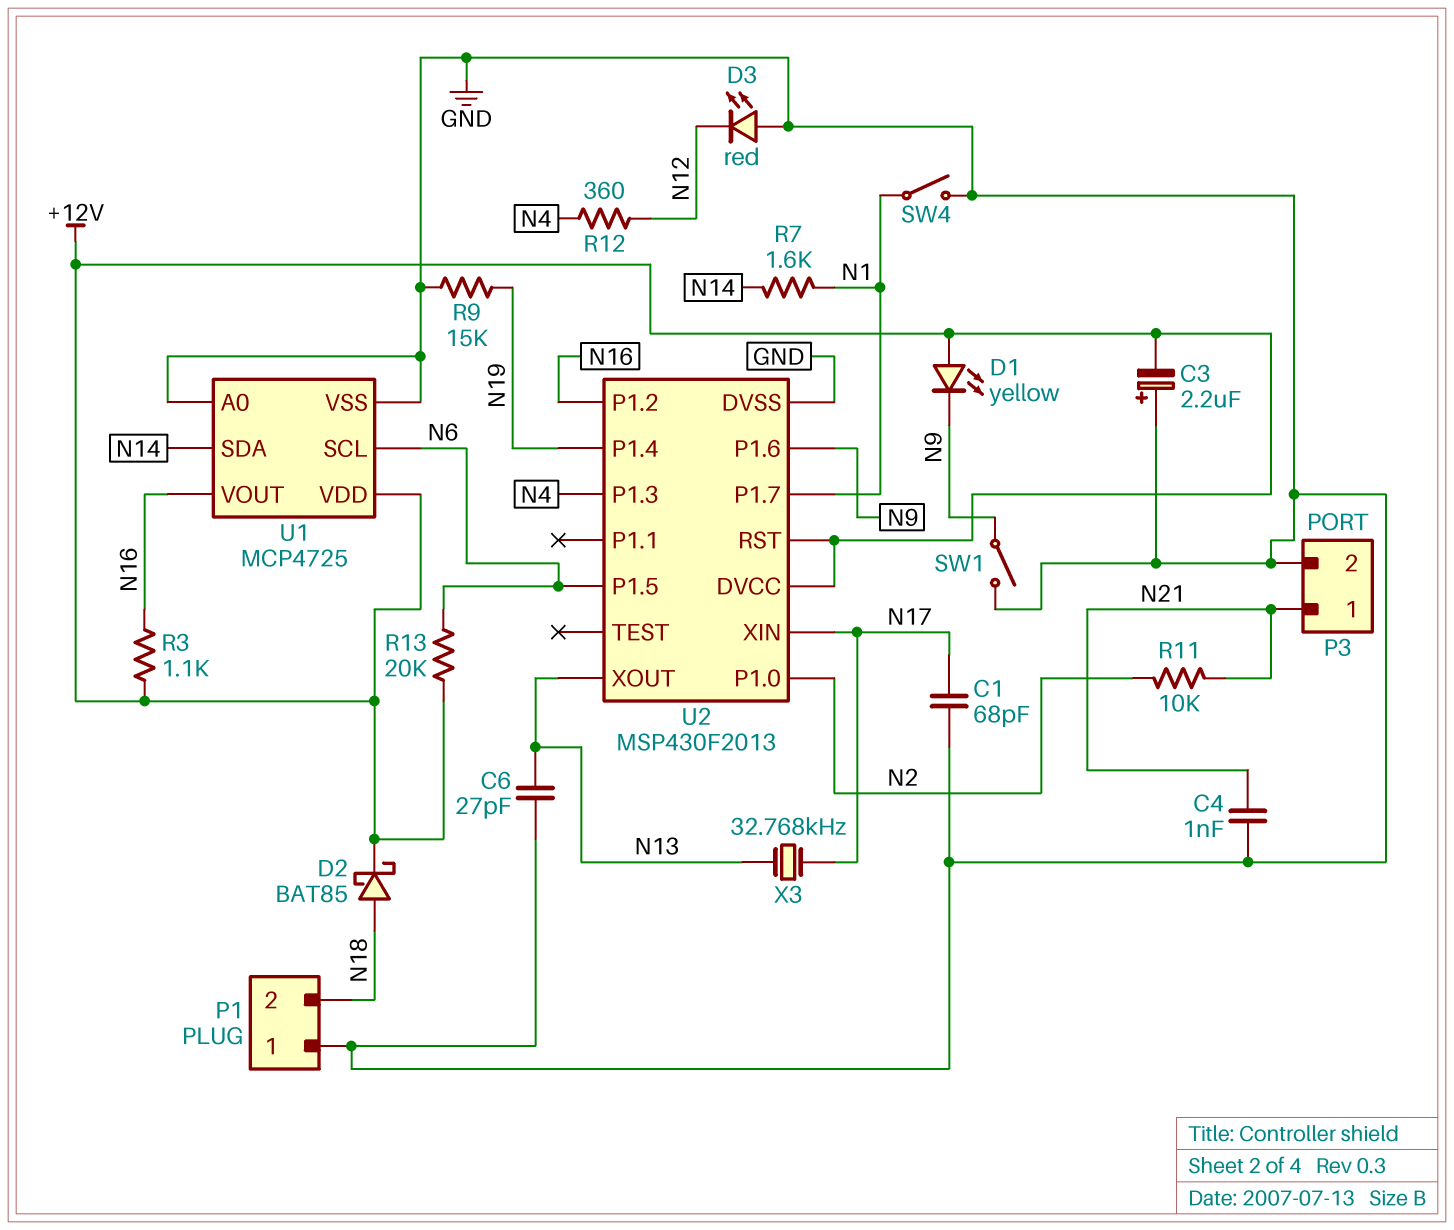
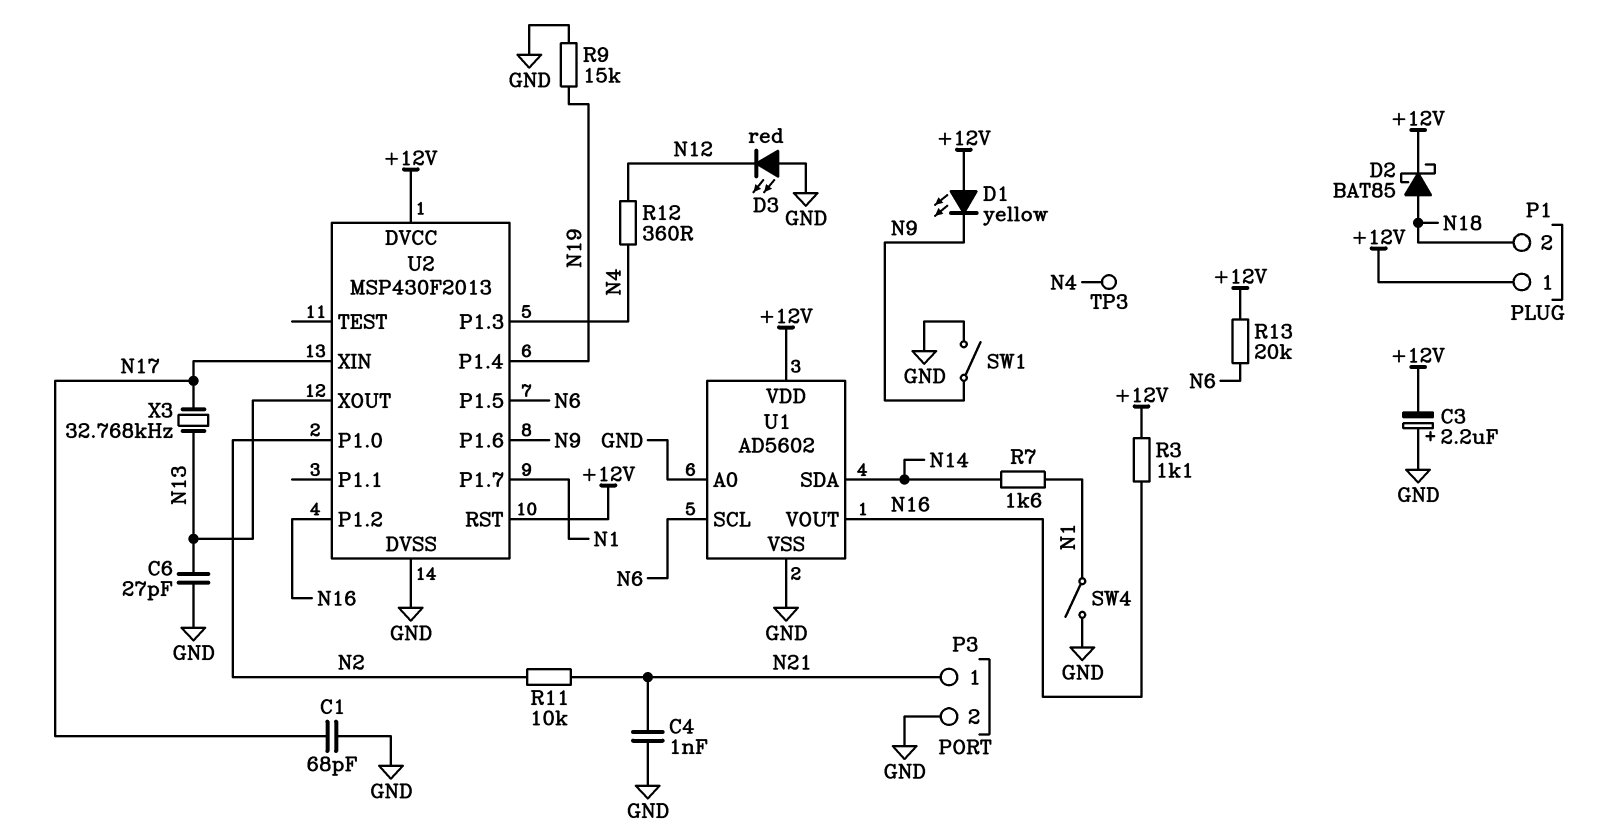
P1 pin 1: GND -> +12V
TP3: none -> test point (N4)
U1: MCP4725 -> AD5602

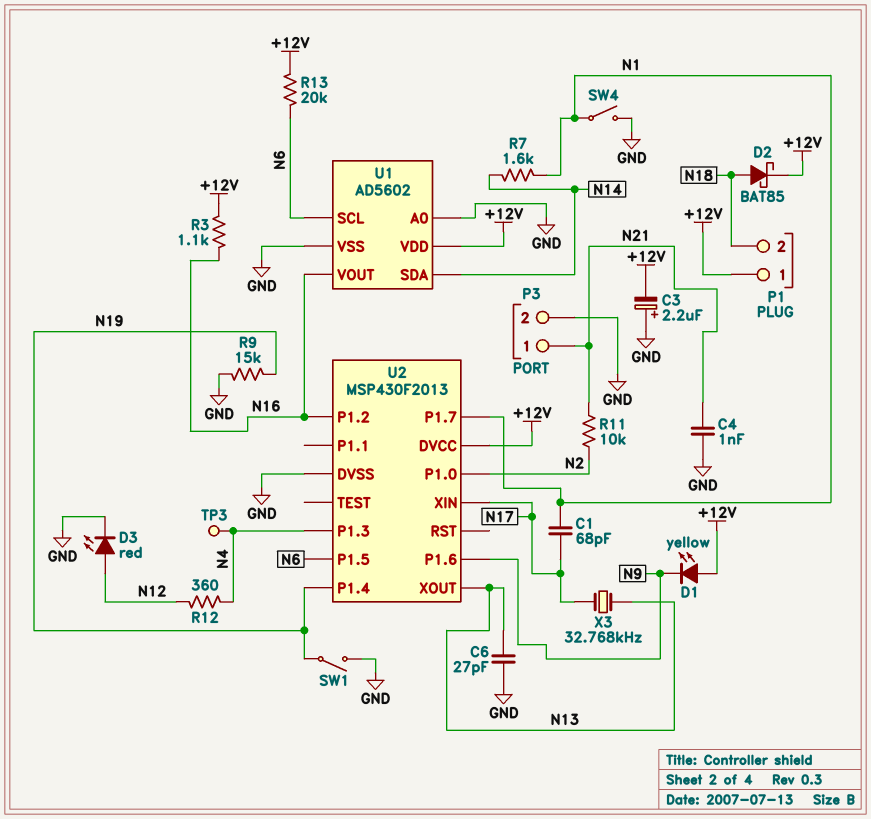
C1: 68pF (GND, N17) -> 68pF (N1, N17)
D3: LED red (A GND, K N12) -> LED red (A N12, K GND)
SW1: switch (GND, N9) -> switch (GND, N19)
U2 pin RST: +12V -> none

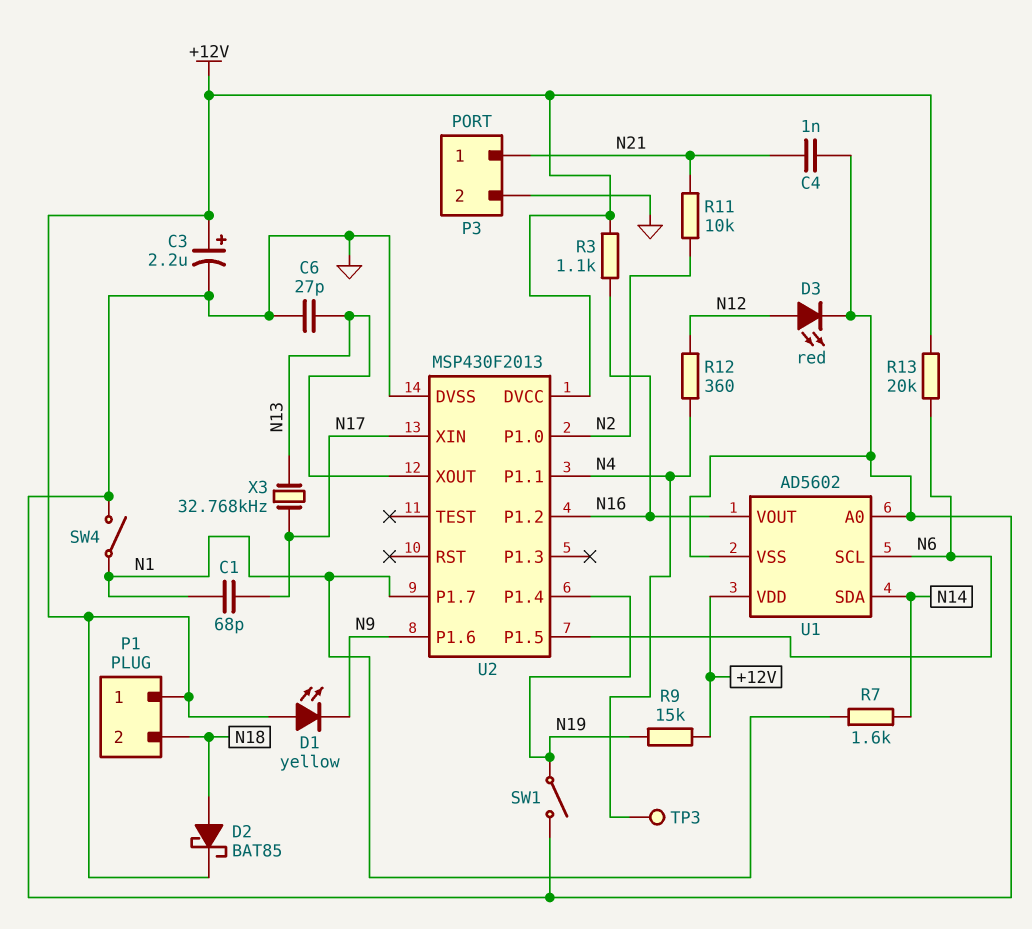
C3: 2.2uF (plus GND, minus +12V) -> 2.2uF (plus +12V, minus GND)
R9: 15k (GND, N19) -> 15k (+12V, N19)
U2 pin P1.1: none -> N4
U2 pin P1.3: N4 -> none

